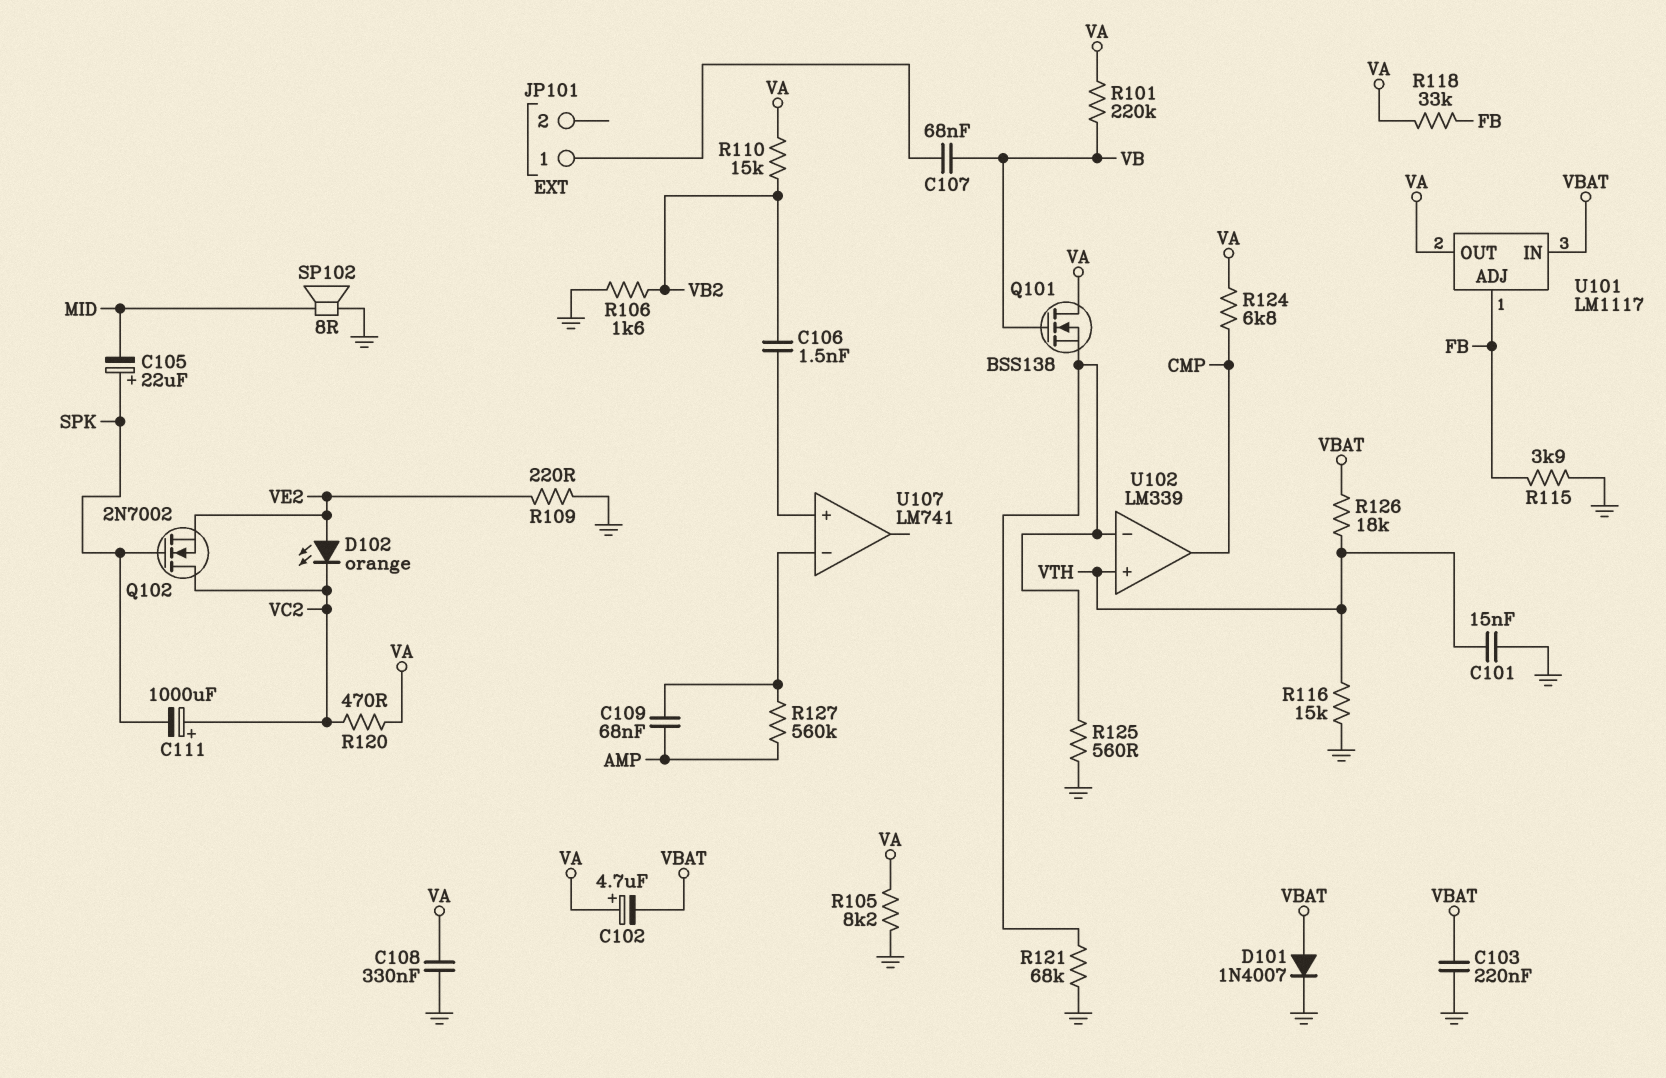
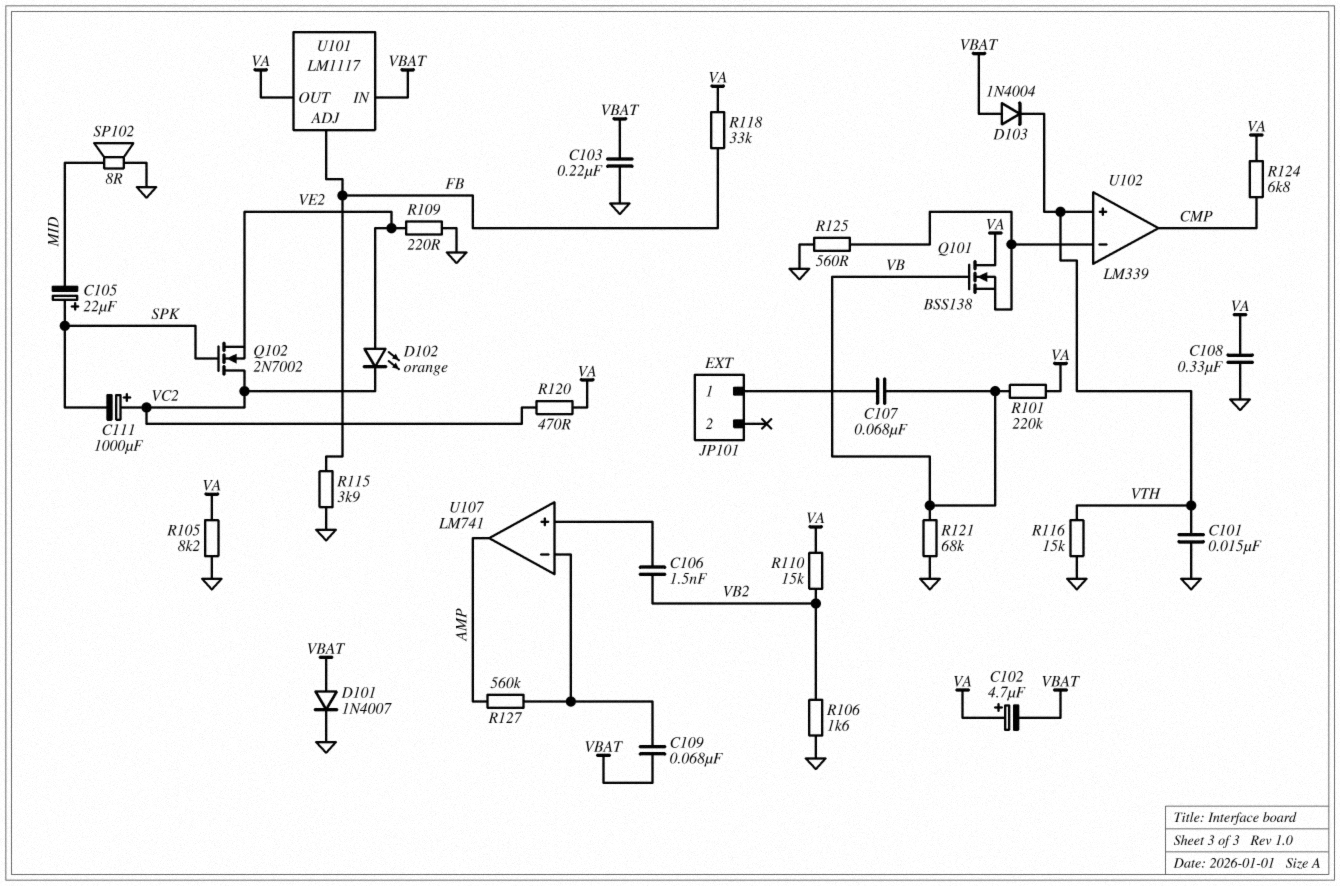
C109: 68nF (AMP, U107/in-) -> 68nF (U107/in-, VBAT)
D103: none -> diode 1N4004 (A VBAT, K VTH)
R121: 68k (GND, U102/in-) -> 68k (GND, VB)
R126: 18k (VBAT, VTH) -> none
U107 pin out: none -> AMP

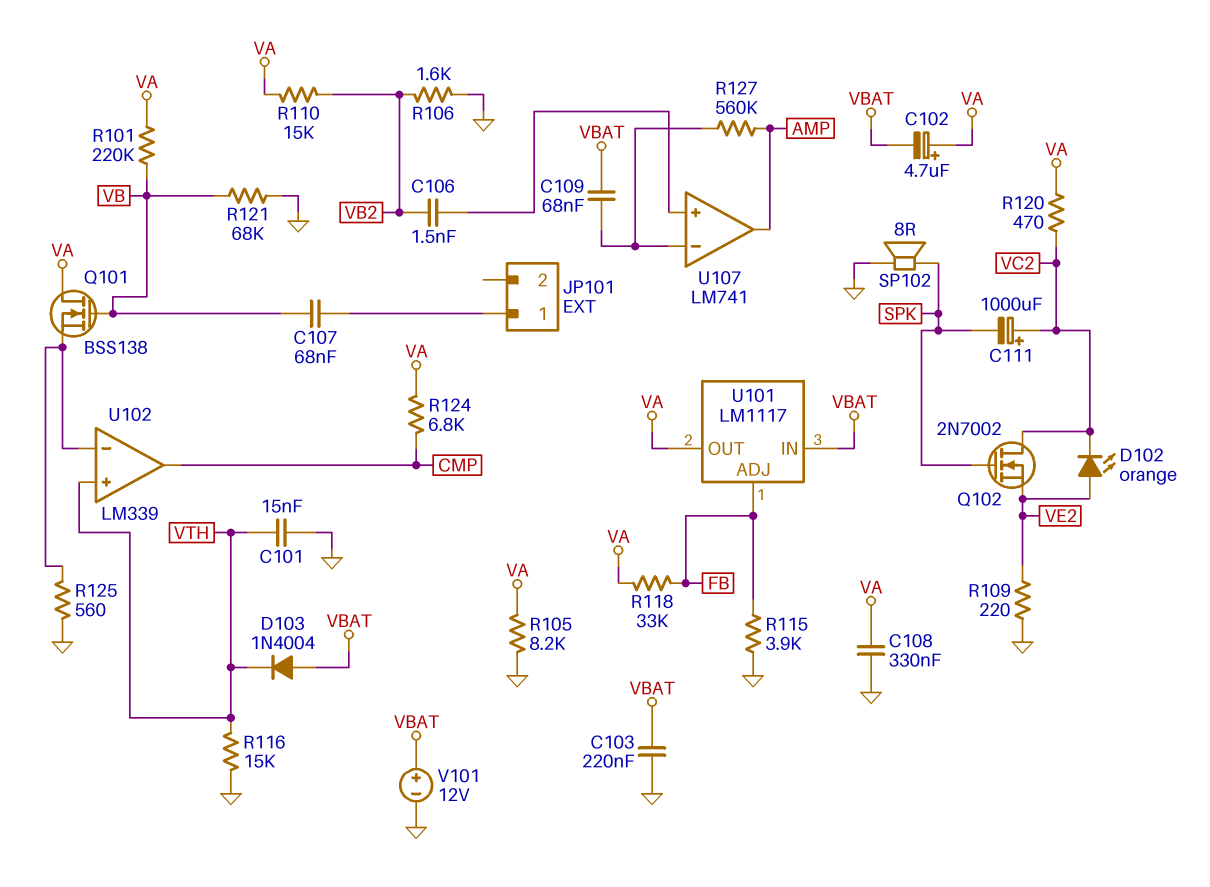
C105: 22uF (plus SPK, minus MID) -> none
D101: diode 1N4007 (A VBAT, K GND) -> none
SP102: speaker 8R (GND, MID) -> speaker 8R (GND, SPK)
V101: none -> 12V (plus VBAT, minus GND)

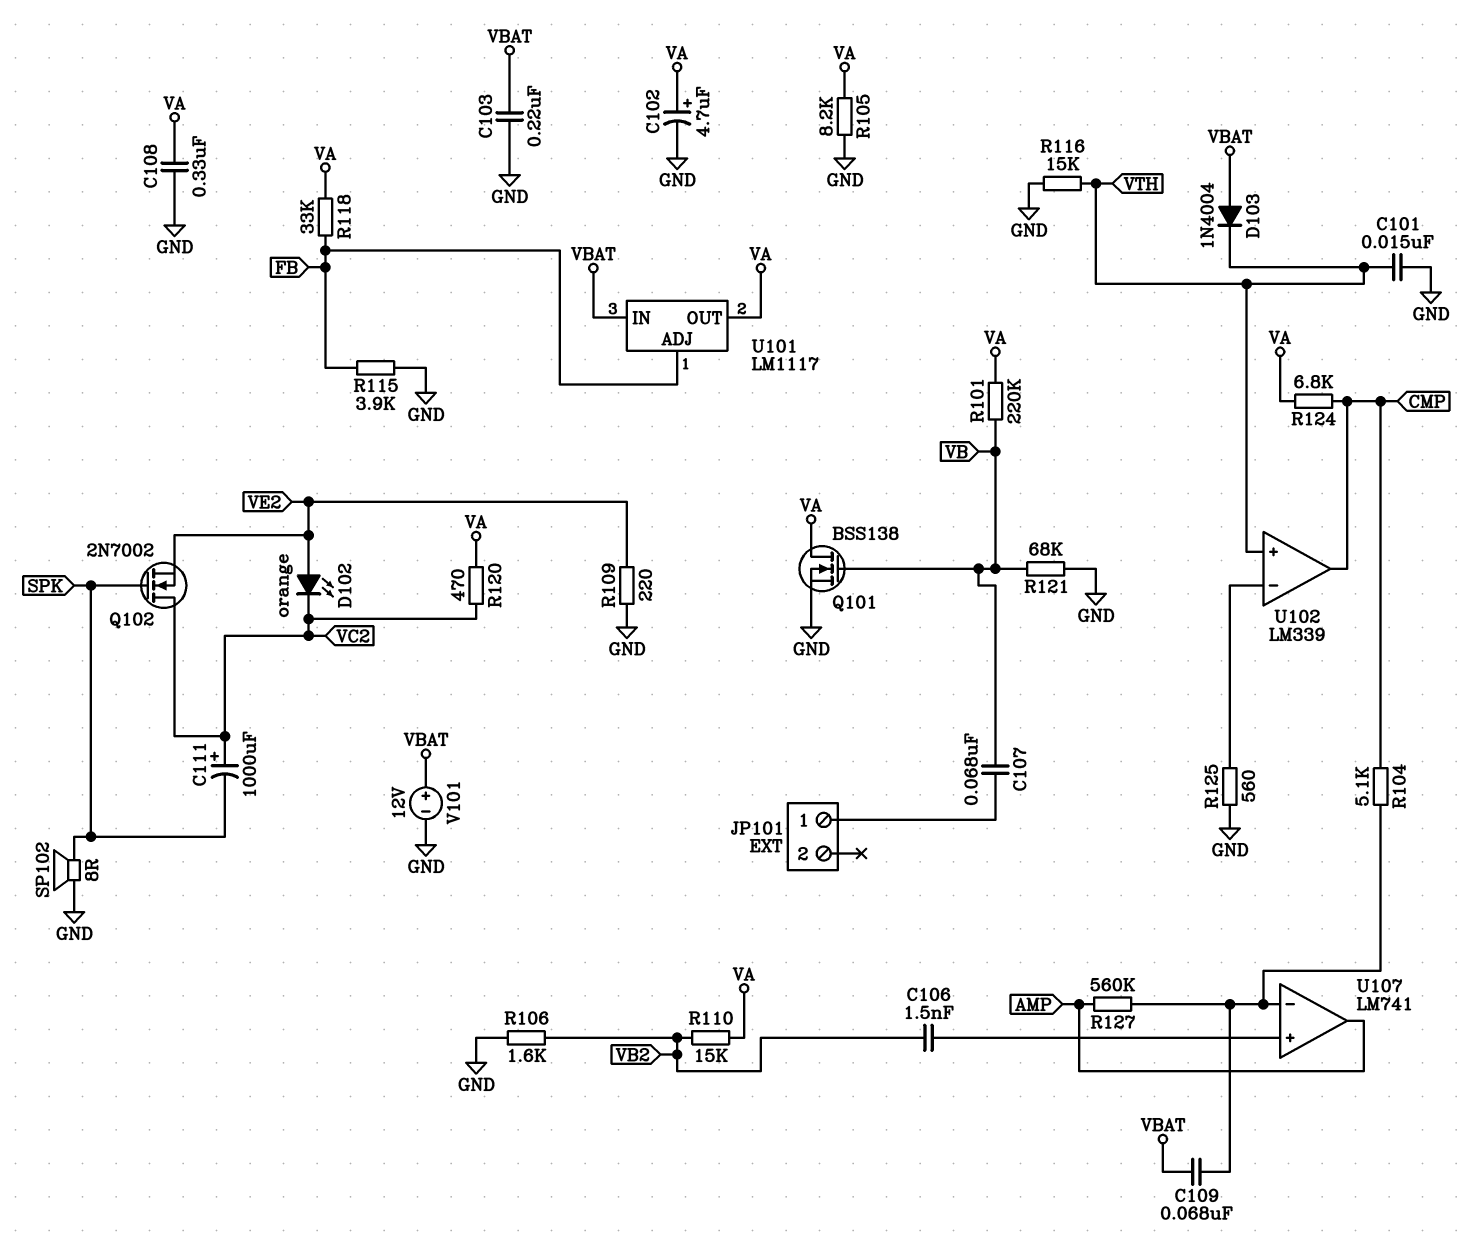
C102: 4.7uF (plus VA, minus VBAT) -> 4.7uF (plus VA, minus GND)
Q101: NMOS BSS138 (G VB, D VA, S U102/in-) -> NMOS BSS138 (G VB, D VA, S GND)
R104: none -> 5.1k (CMP, U107/in-)

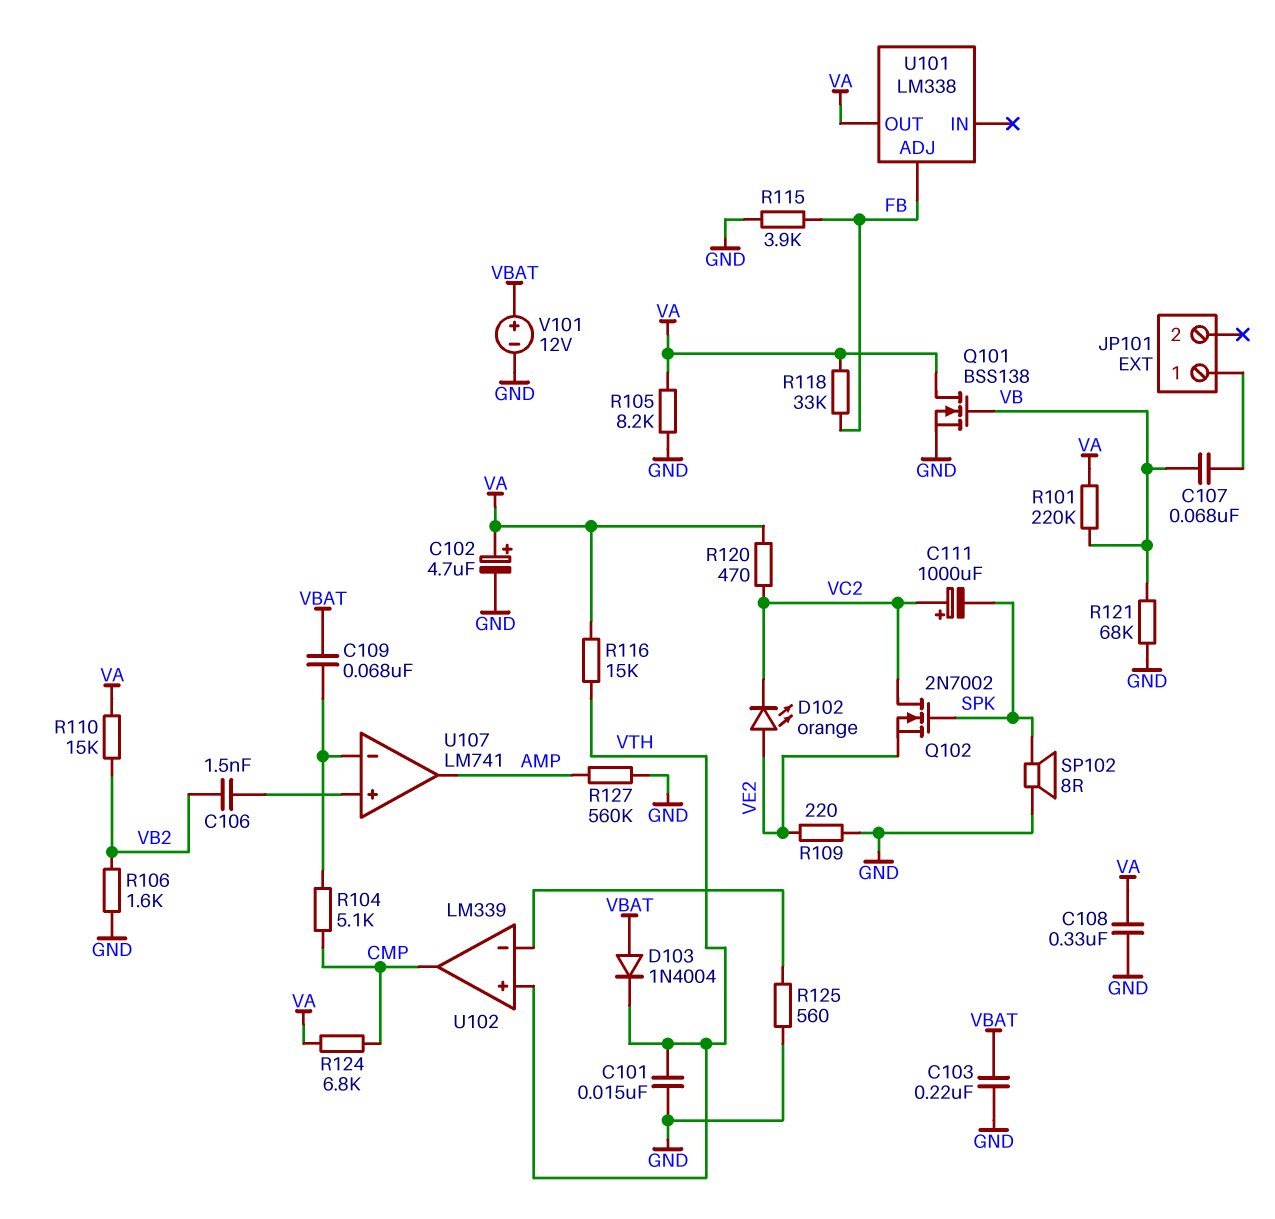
R116: 15k (GND, VTH) -> 15k (VA, VTH)
R127: 560k (AMP, U107/in-) -> 560k (AMP, GND)
U101: LM1117 -> LM338
U101 pin IN: VBAT -> none

